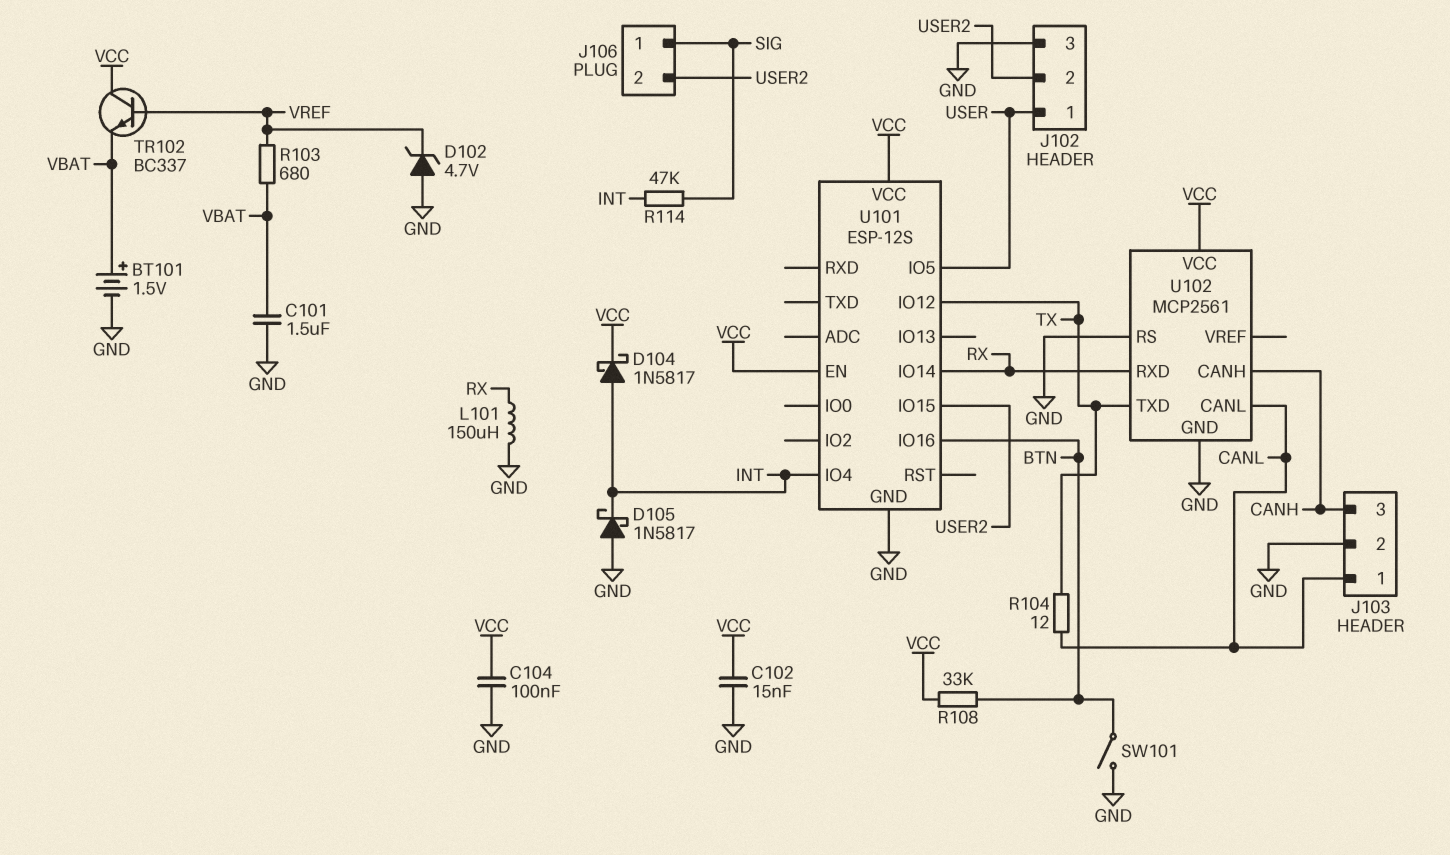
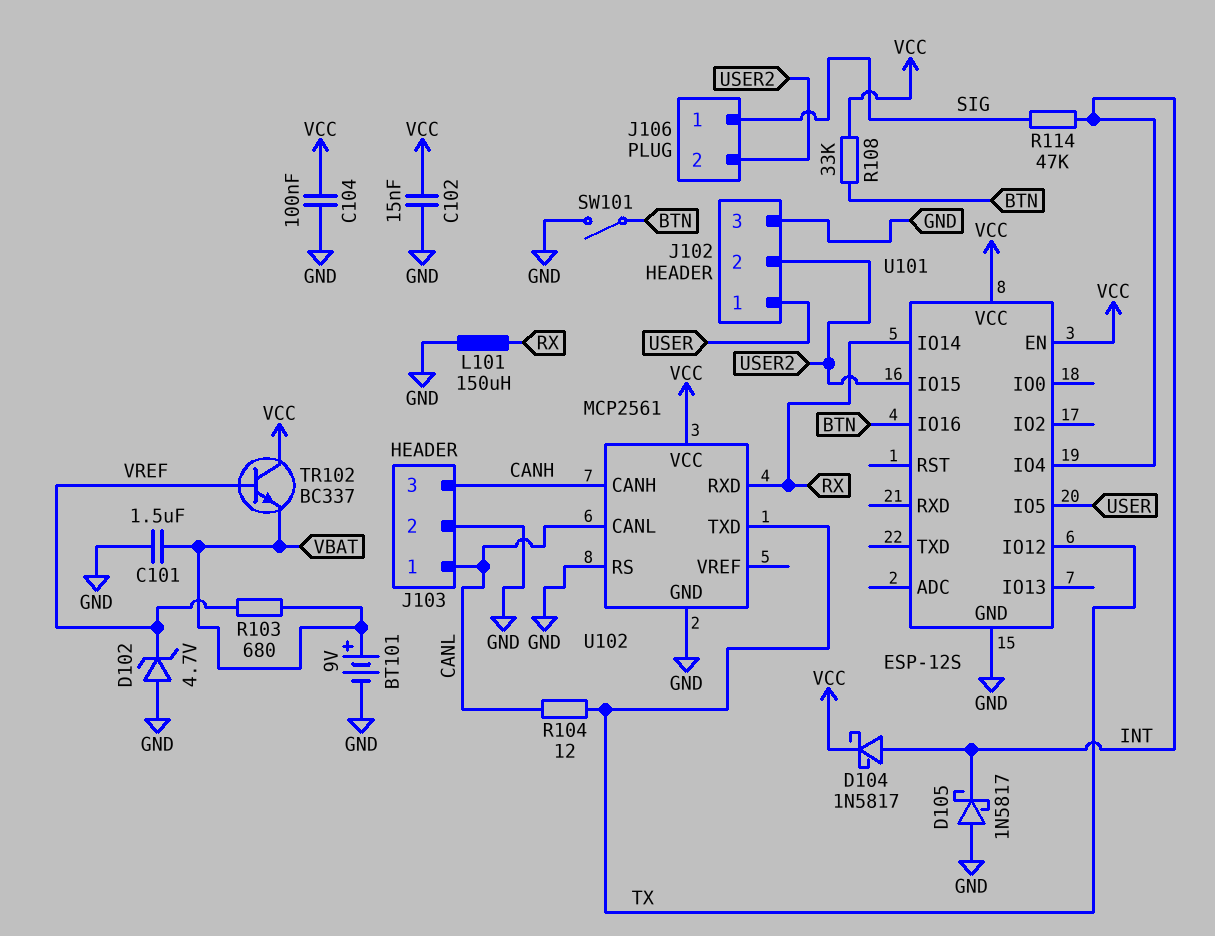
BT101: 1.5V (plus VBAT, minus GND) -> 9V (plus VBAT, minus GND)

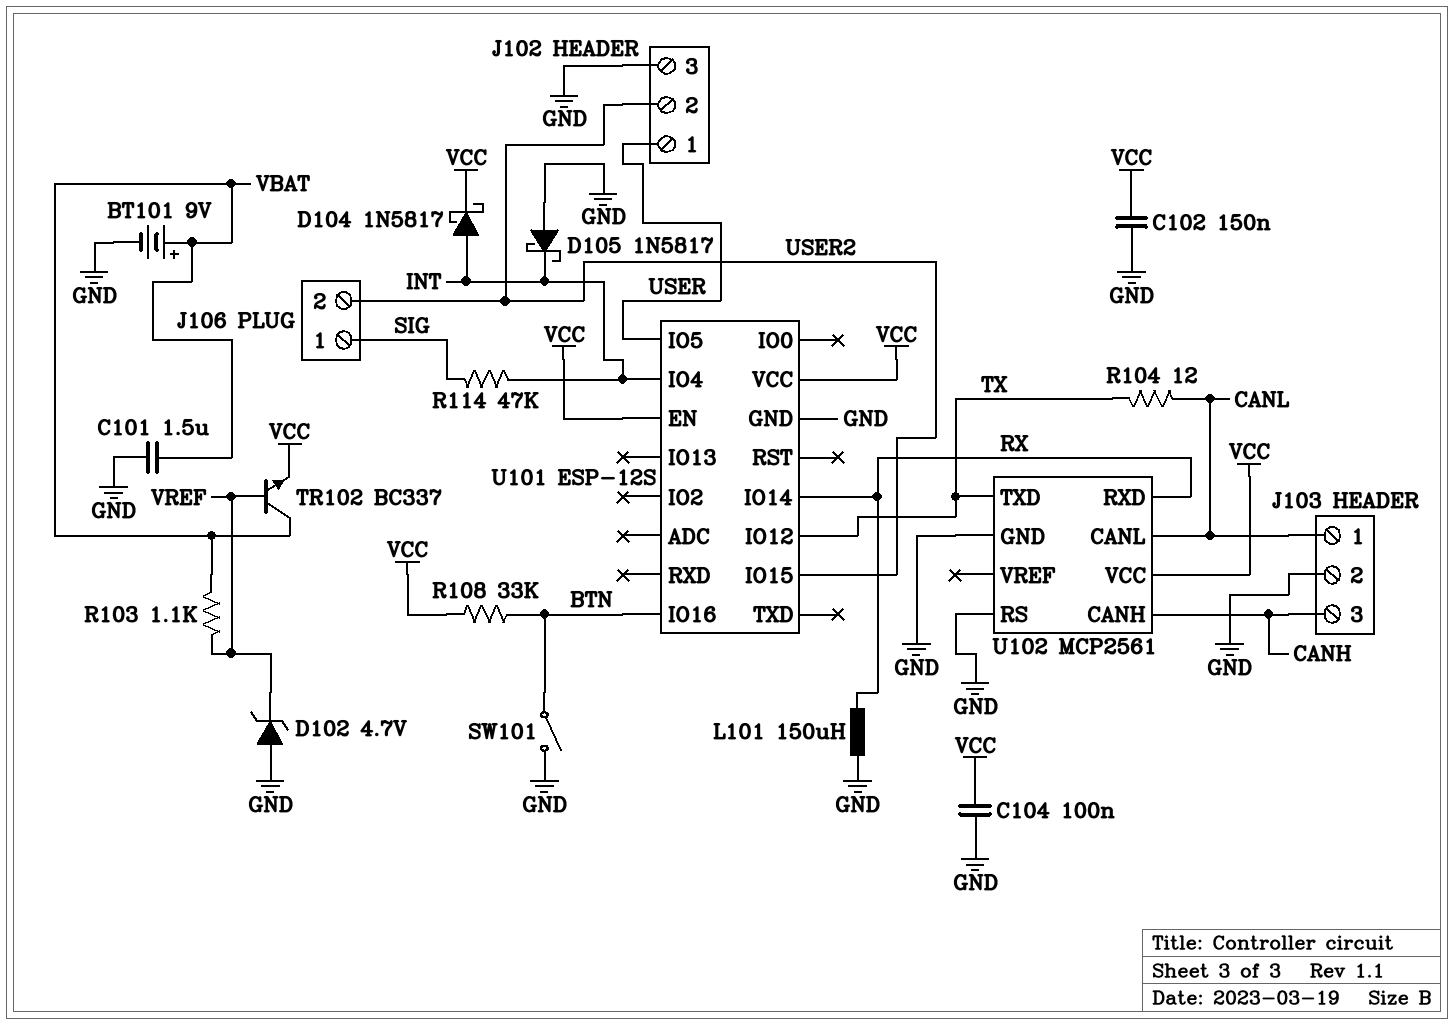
C102: 15nF (GND, VCC) -> 150nF (GND, VCC)
R103: 680 (VBAT, VREF) -> 1.1k (VBAT, VREF)
TR102: NPN BC337 (B VREF, C VCC, E VBAT) -> NPN BC337 (B VREF, C VBAT, E VCC)

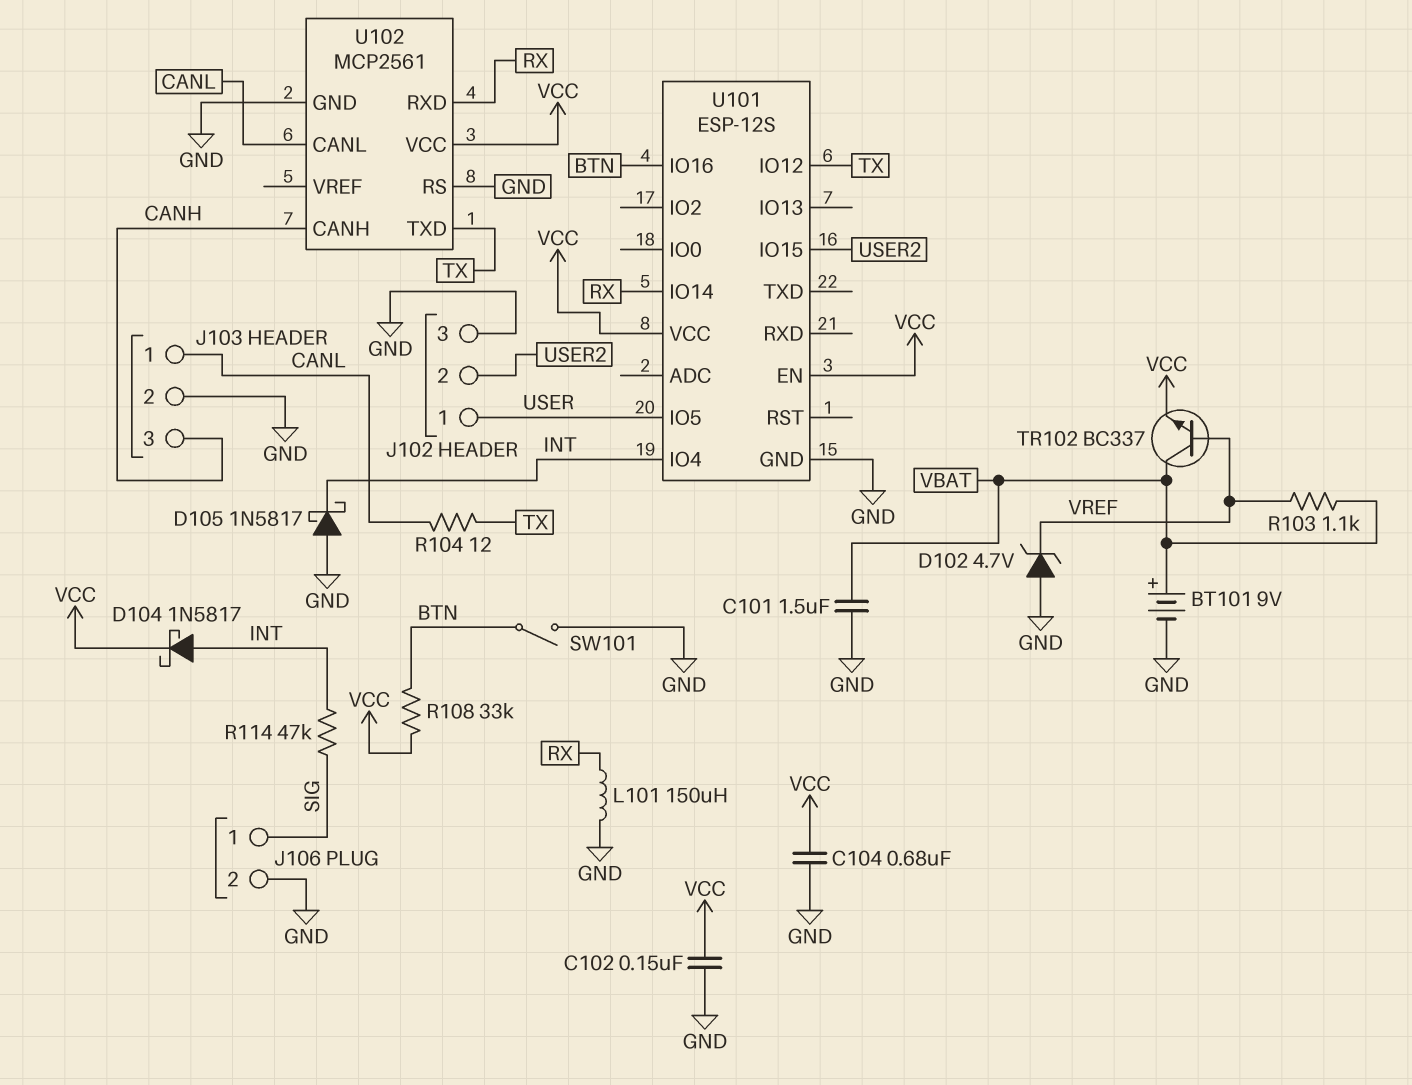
C104: 100nF (GND, VCC) -> 680nF (GND, VCC)
J106 pin 2: USER2 -> GND

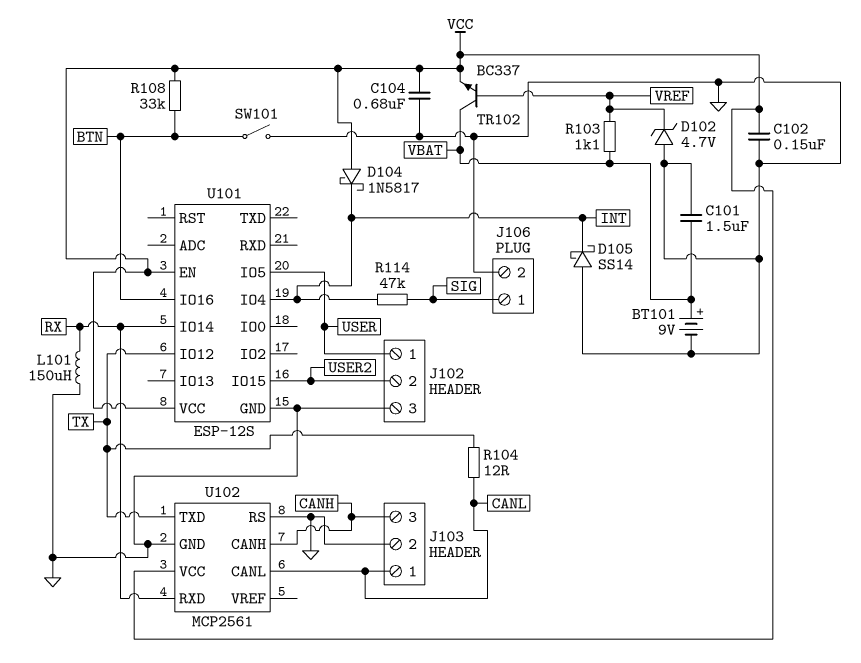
D104: schottky 1N5817 (A INT, K VCC) -> schottky 1N5817 (A VCC, K INT)
D105: schottky 1N5817 (A GND, K INT) -> schottky SS14 (A GND, K INT)

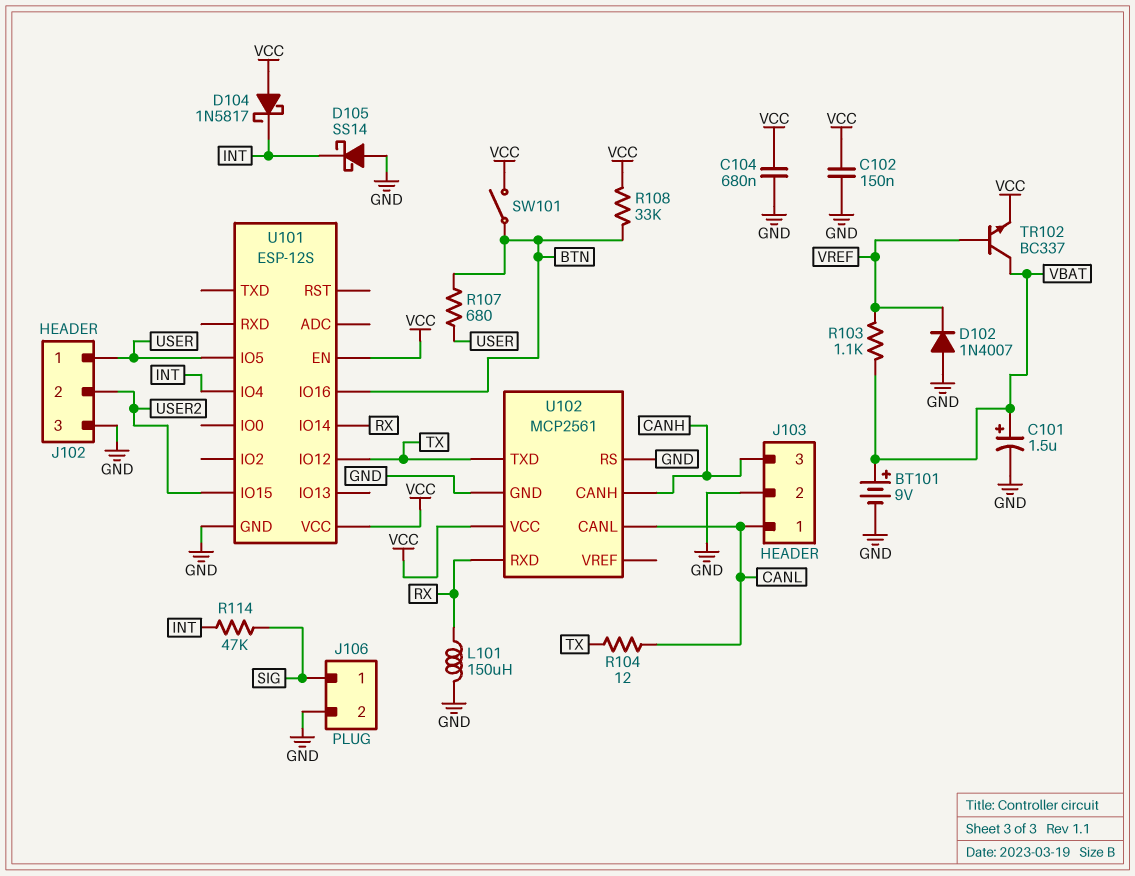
C101: 1.5uF (GND, VBAT) -> 1.5uF (plus VBAT, minus GND)
D102: zener 4.7V (A GND, K VREF) -> diode 1N4007 (A GND, K VREF)
R107: none -> 680 (BTN, USER)
SW101: switch (BTN, GND) -> switch (BTN, VCC)

